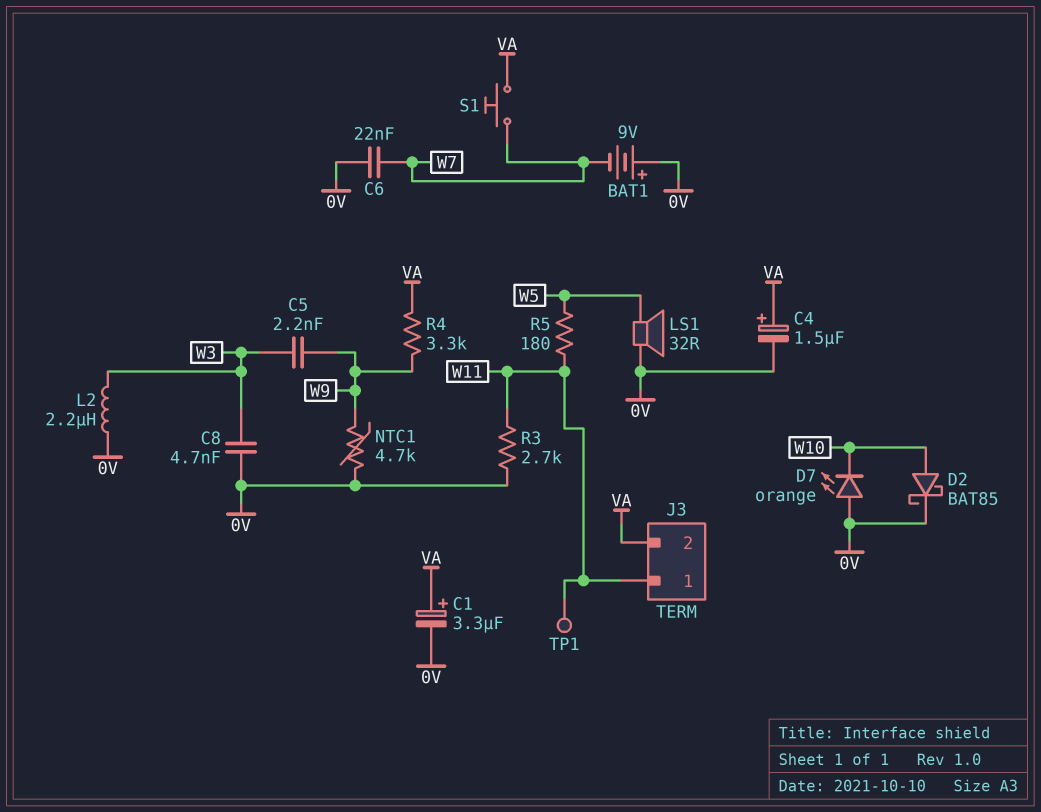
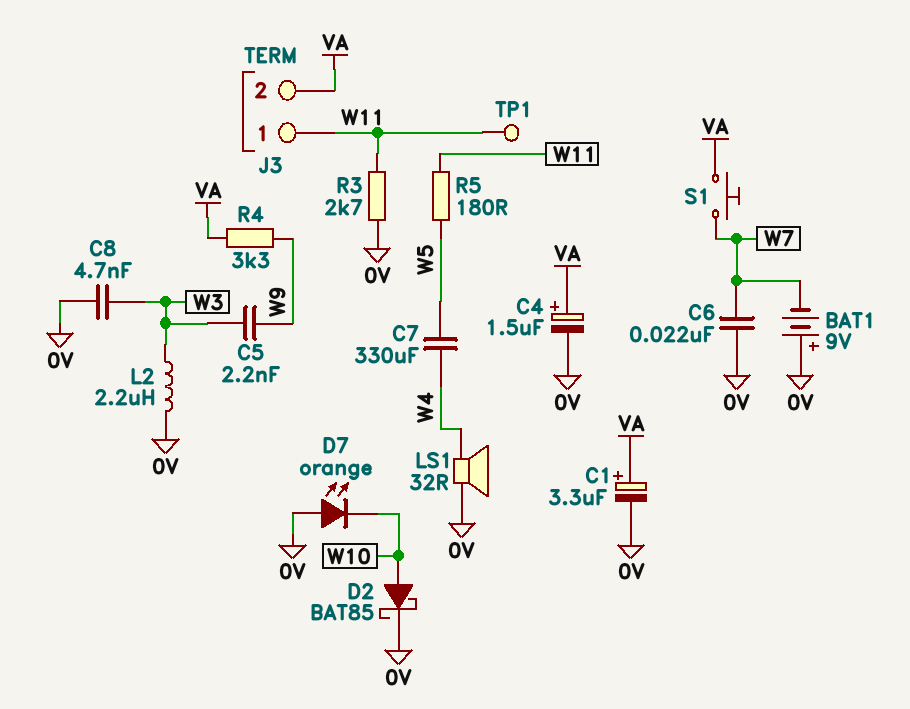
C7: none -> 330uF (W4, W5)
LS1: speaker 32R (0V, W5) -> speaker 32R (0V, W4)
NTC1: 4.7k (0V, W9) -> none

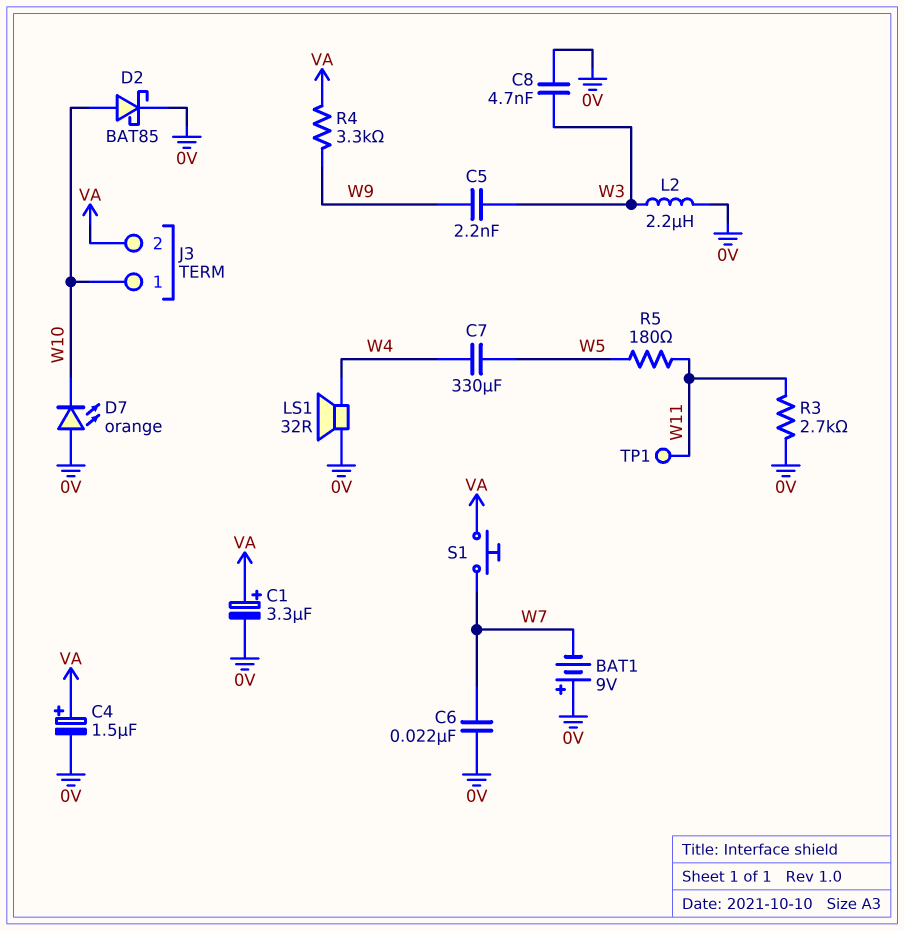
J3 pin 1: W11 -> W10

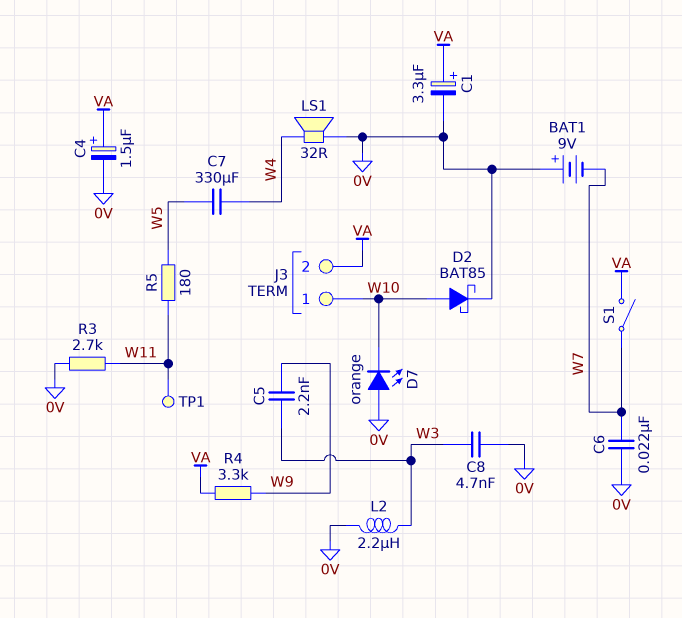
S1: button (VA, W7) -> switch (VA, W7)

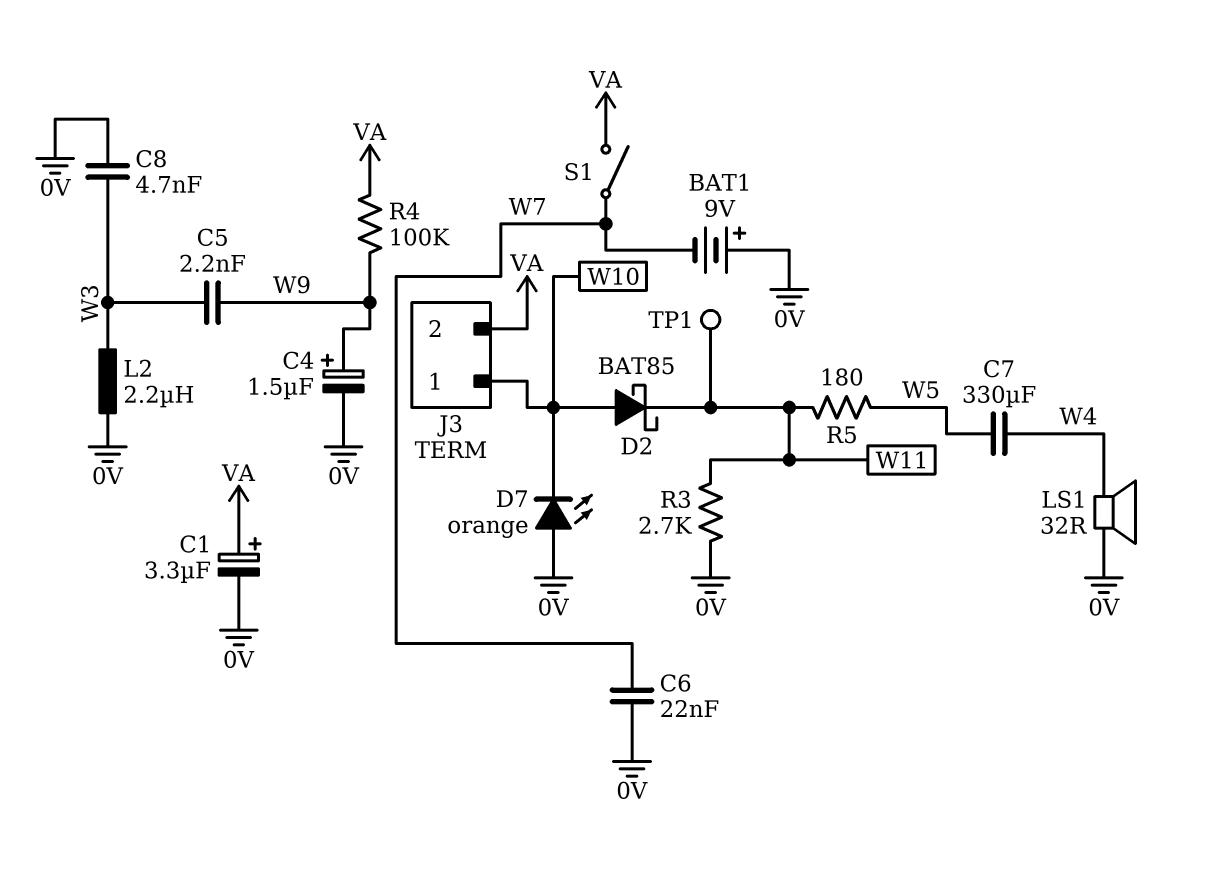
C4: 1.5uF (plus VA, minus 0V) -> 1.5uF (plus W9, minus 0V)
D2: schottky BAT85 (A W10, K 0V) -> schottky BAT85 (A W10, K W11)
R4: 3.3k (VA, W9) -> 100k (VA, W9)

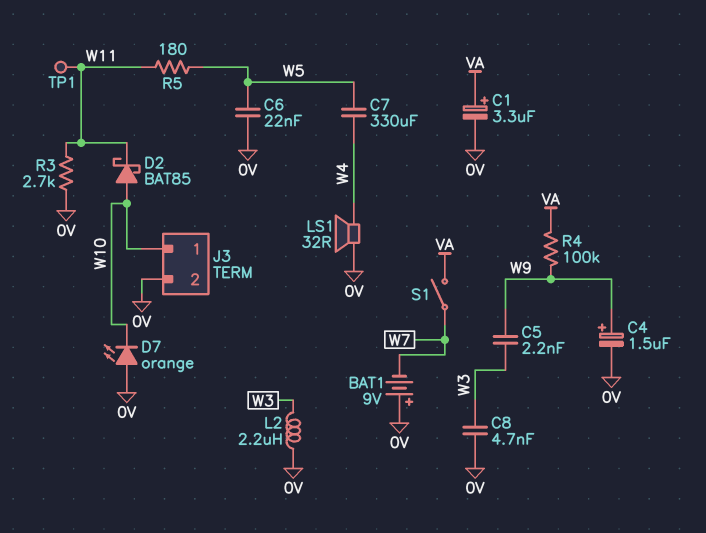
C6: 22nF (0V, W7) -> 22nF (0V, W5)
J3 pin 2: VA -> 0V

